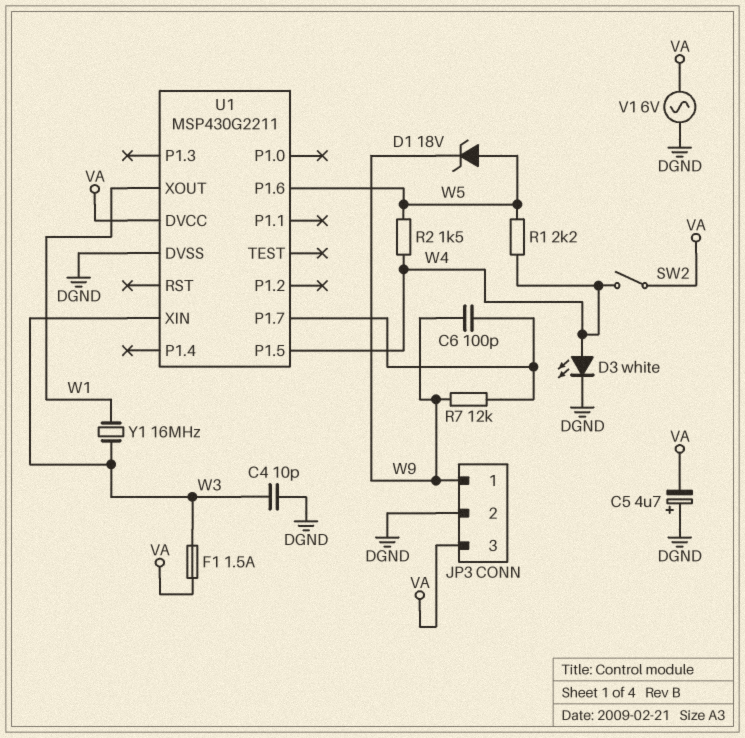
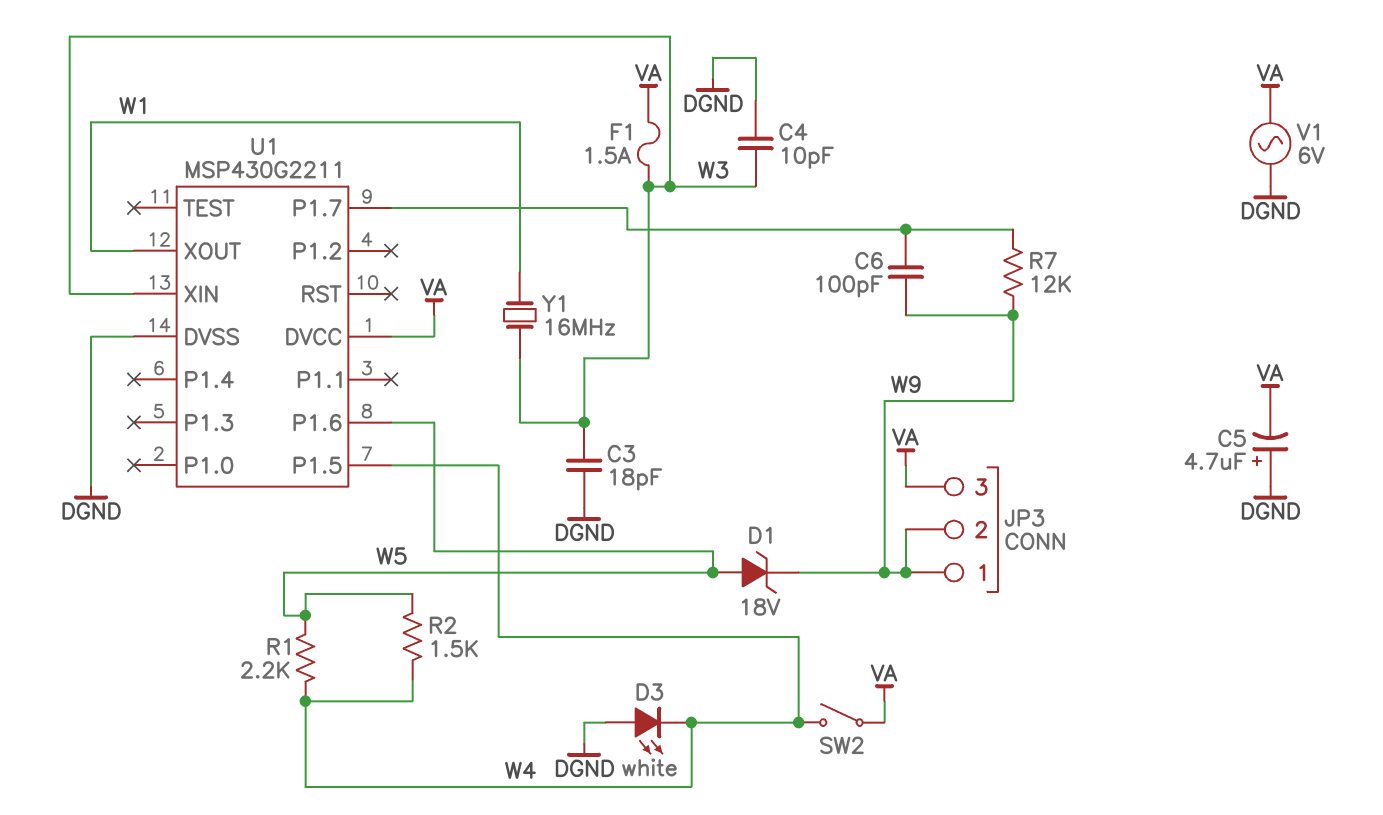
C3: none -> 18pF (DGND, W3)
D3: LED white (A W4, K DGND) -> LED white (A DGND, K W4)
JP3 pin 2: DGND -> W9

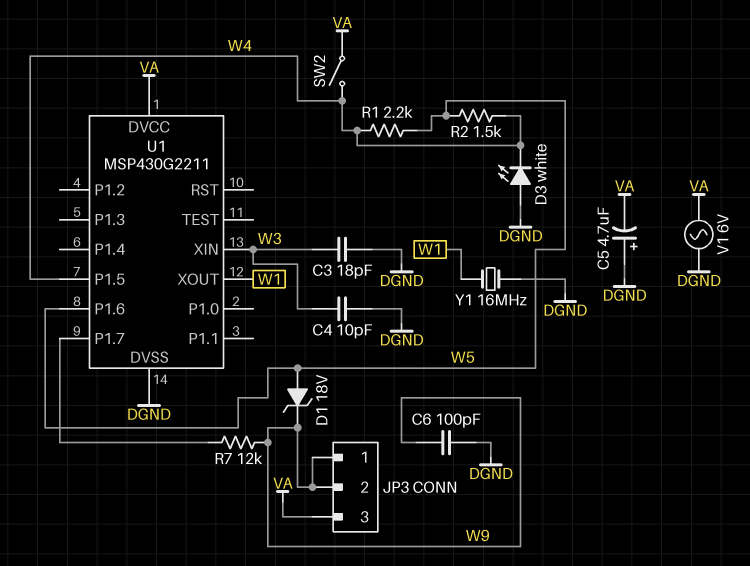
C6: 100pF (U1/P1.7, W9) -> 100pF (DGND, W9)
F1: 1.5A (VA, W3) -> none
Y1: 16MHz (W1, W3) -> 16MHz (DGND, W1)

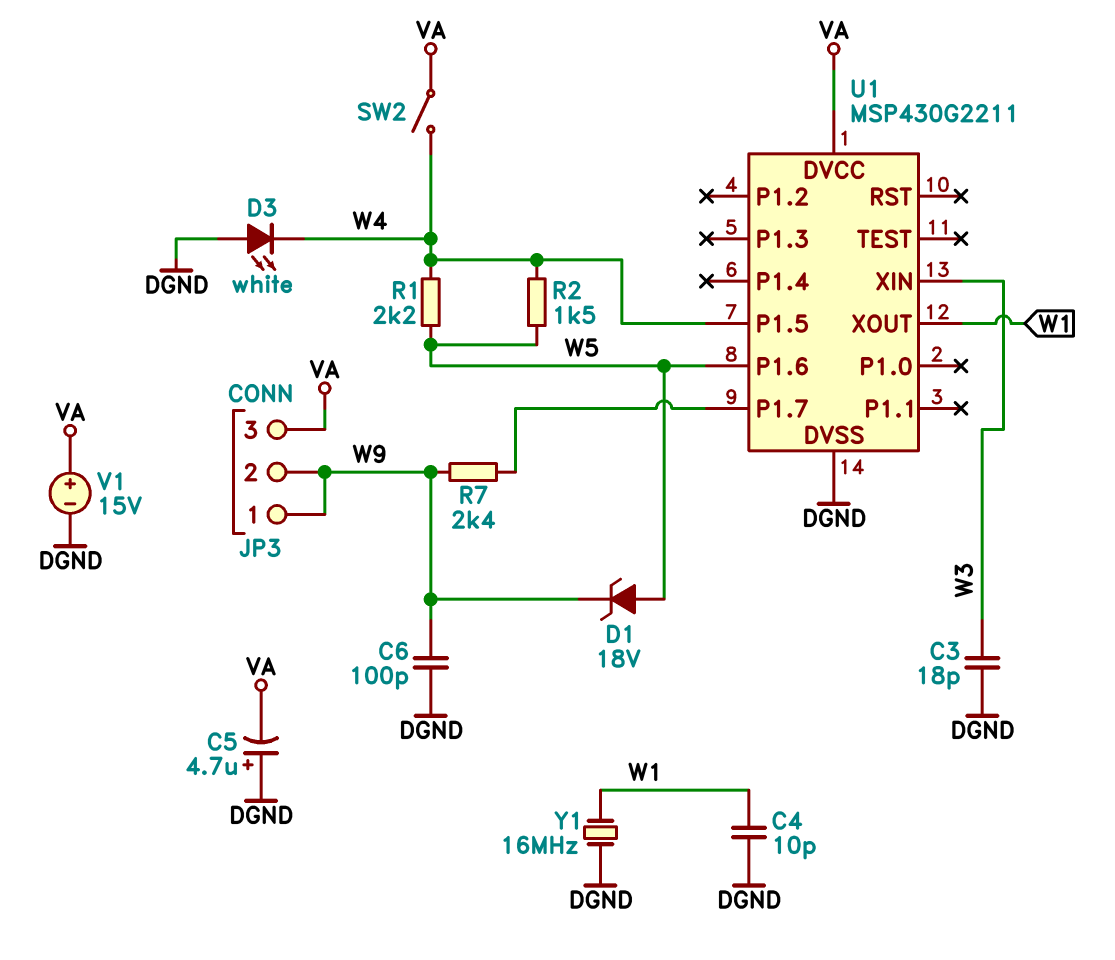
C4: 10pF (DGND, W3) -> 10pF (DGND, W1)
R7: 12k (U1/P1.7, W9) -> 2.4k (U1/P1.7, W9)
V1: AC 6V (DGND, VA) -> 15V (plus VA, minus DGND)

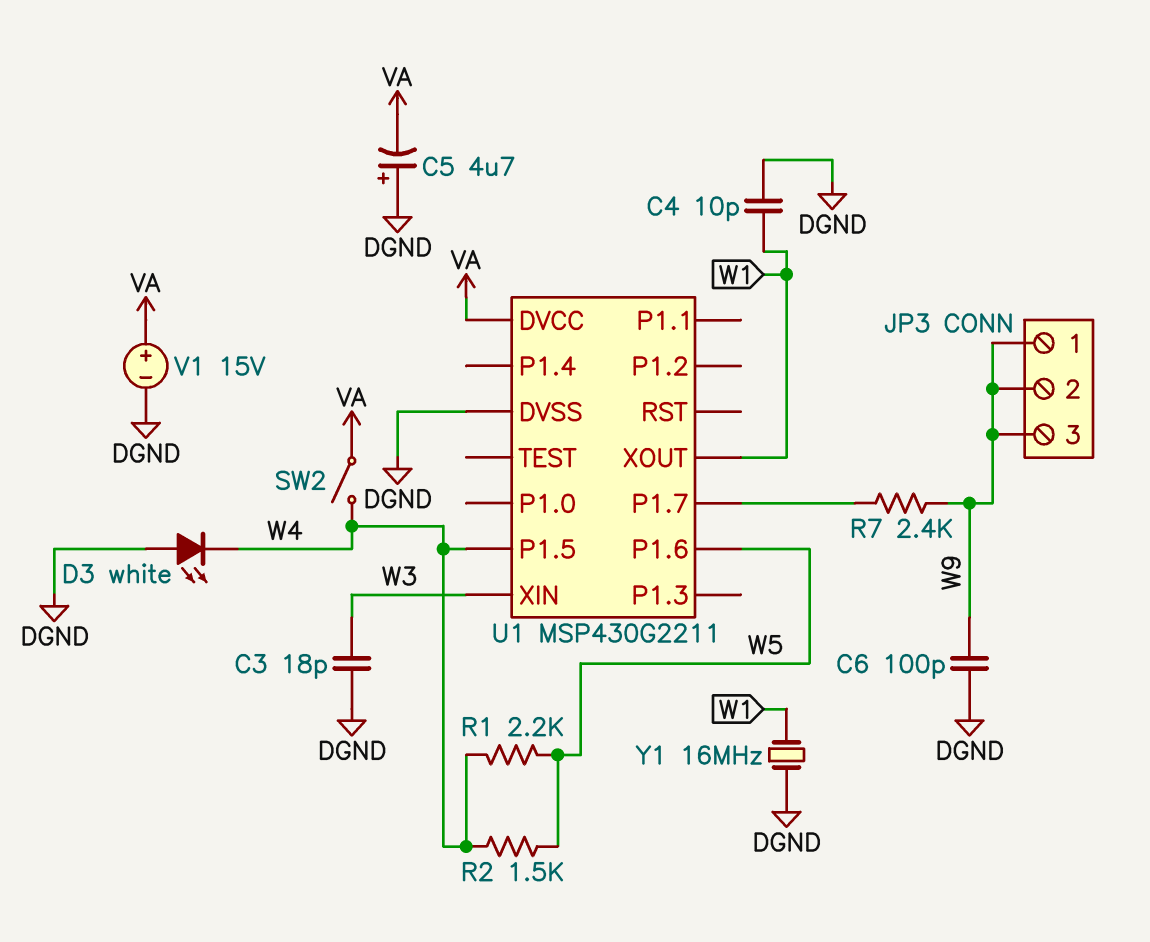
D1: zener 18V (A W5, K W9) -> none
JP3 pin 3: VA -> W9

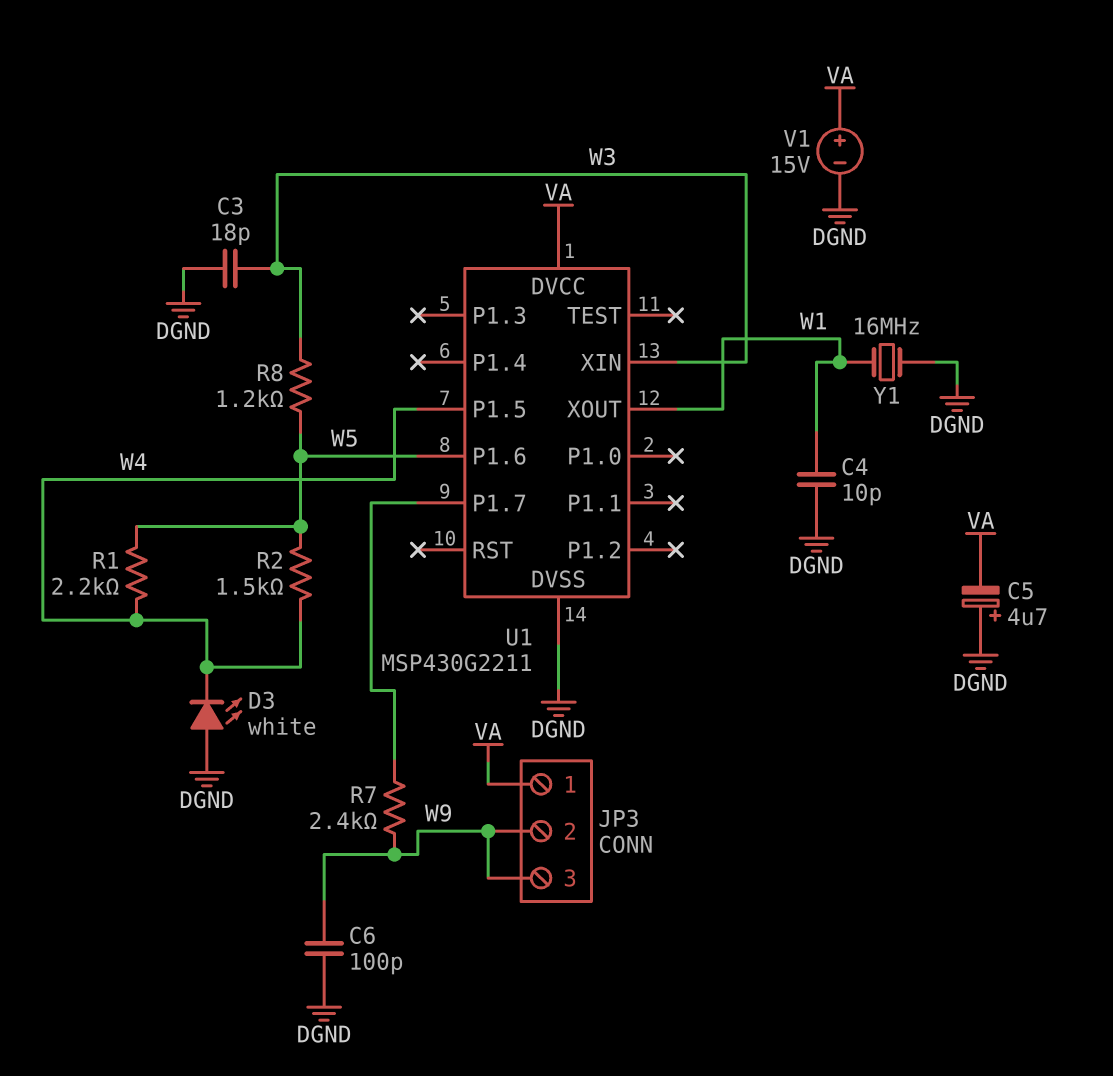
JP3 pin 1: W9 -> VA
R8: none -> 1.2k (W3, W5)
SW2: switch (VA, W4) -> none

